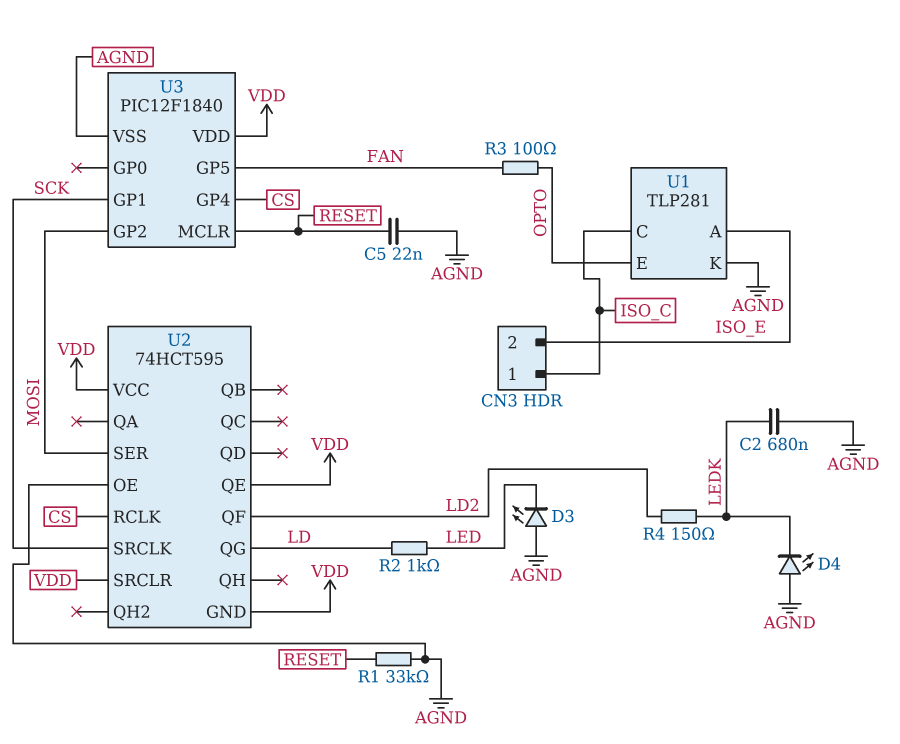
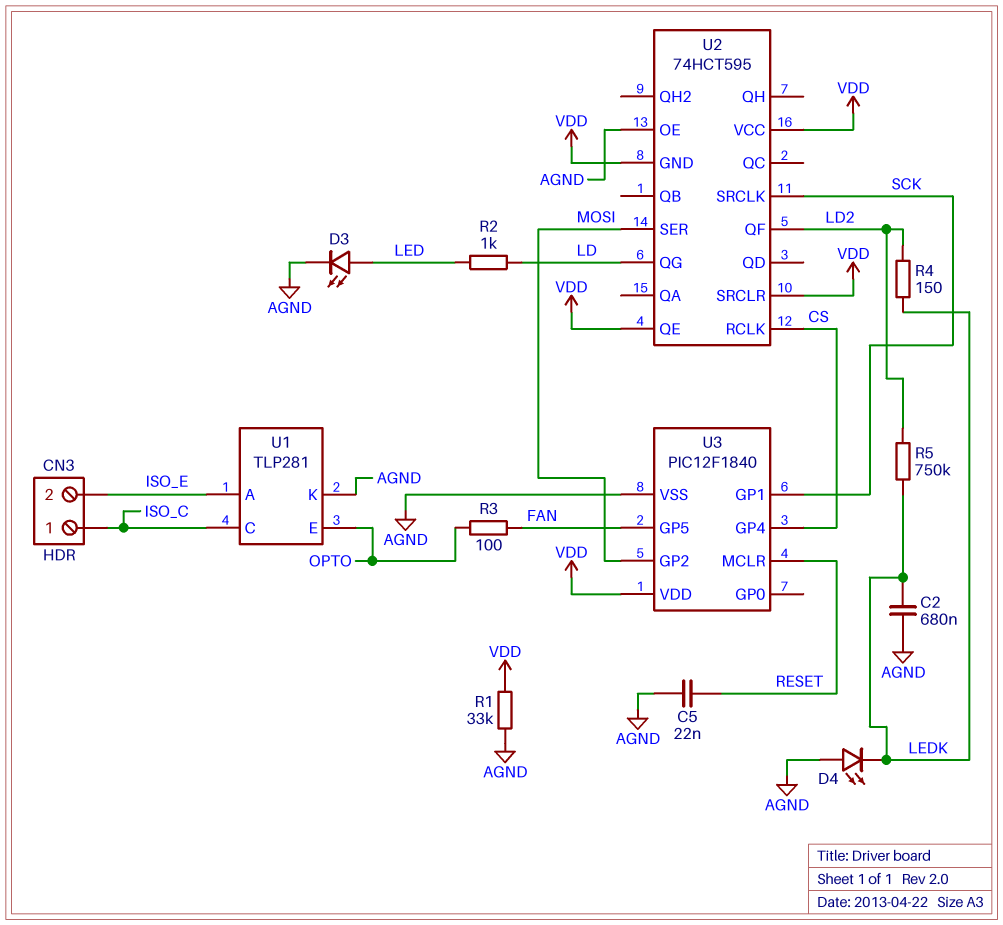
D3: LED (A AGND, K LED) -> LED (A LED, K AGND)
R1: 33k (AGND, RESET) -> 33k (AGND, VDD)
R5: none -> 750k (LD2, LEDK)

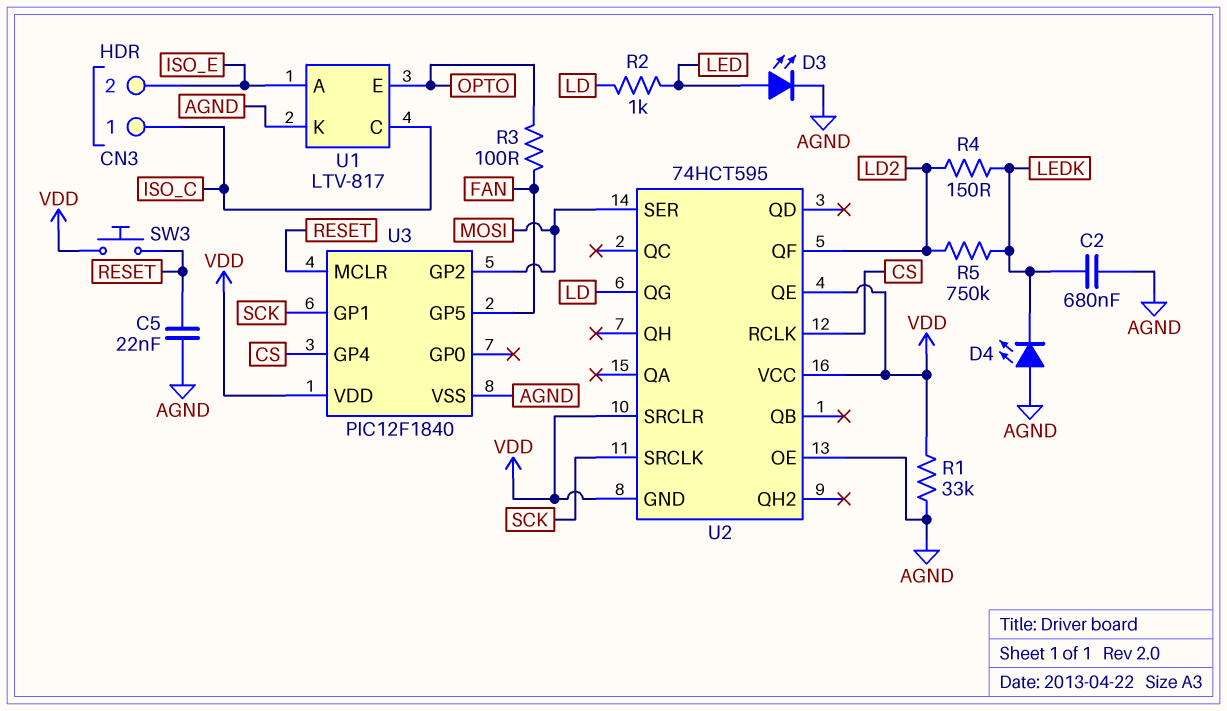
SW3: none -> button (RESET, VDD)
U1: TLP281 -> LTV-817

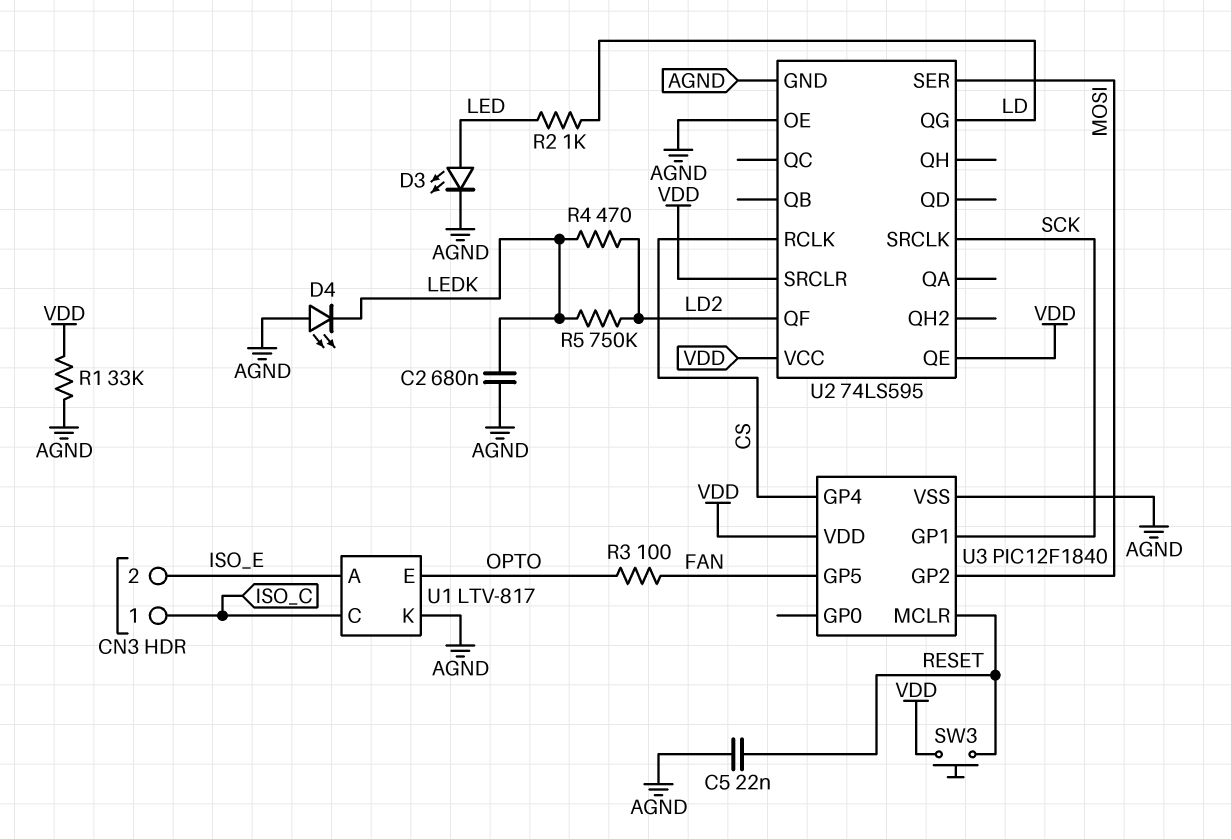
R4: 150 (LD2, LEDK) -> 470 (LD2, LEDK)
U2: 74HCT595 -> 74LS595
U2 pin GND: VDD -> AGND

